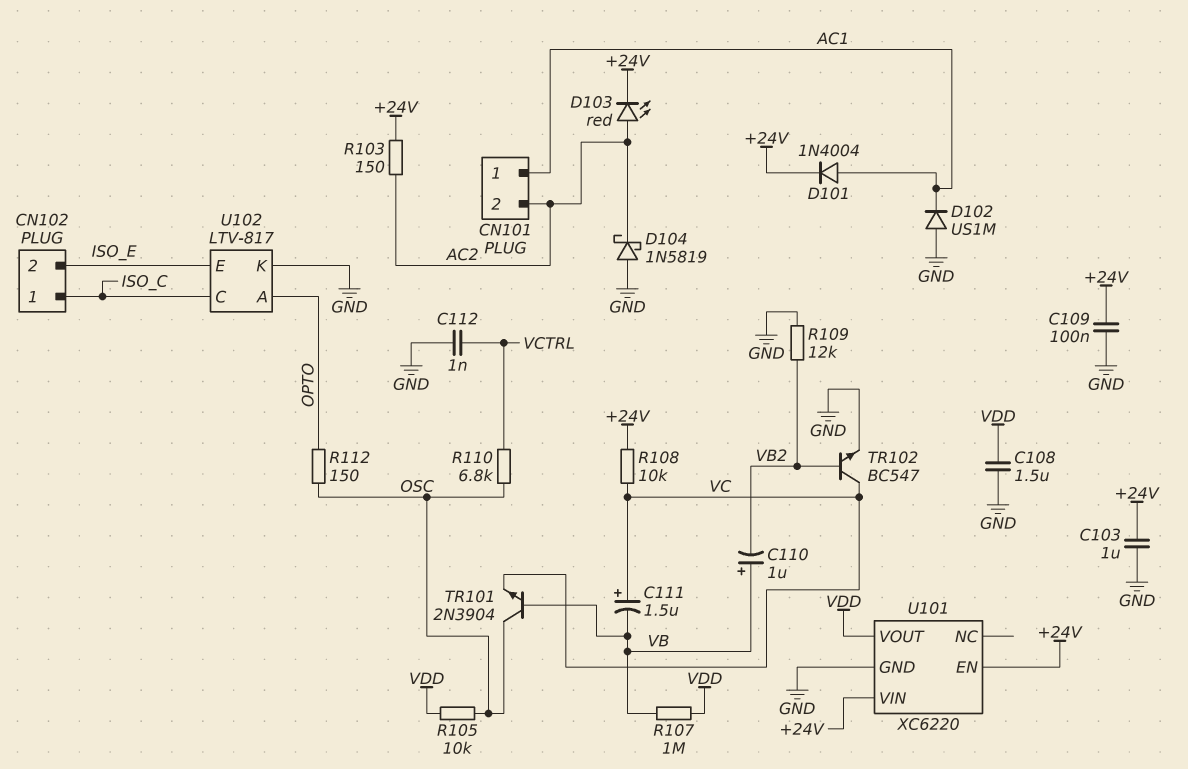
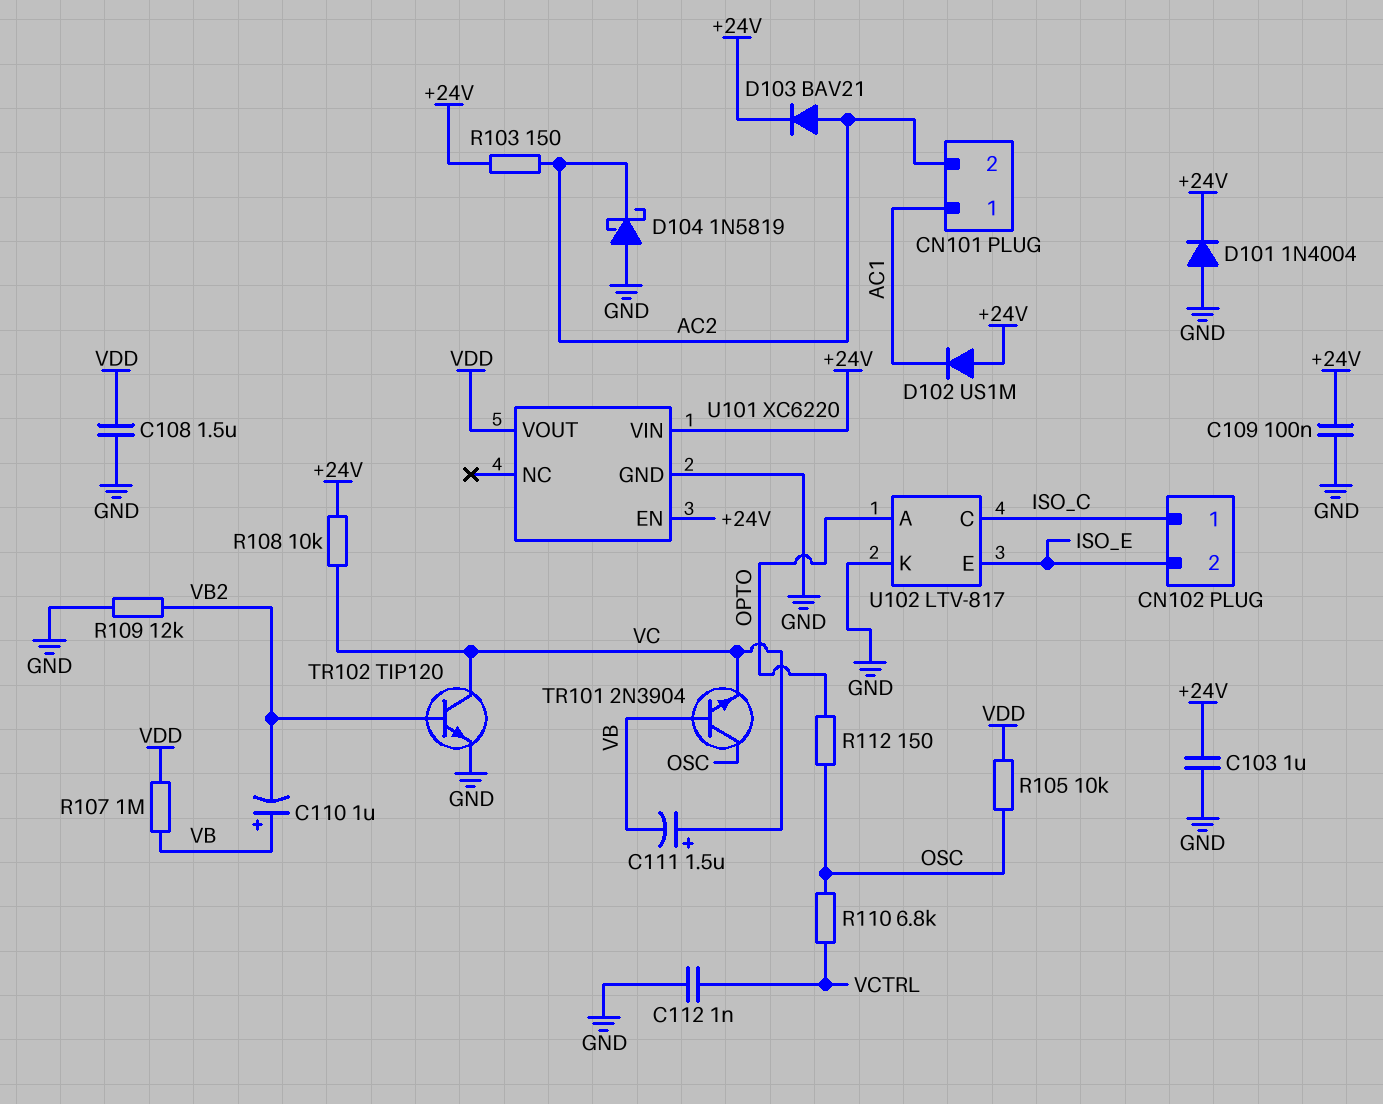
D101: diode 1N4004 (A AC1, K +24V) -> diode 1N4004 (A GND, K +24V)
D102: diode US1M (A GND, K AC1) -> diode US1M (A +24V, K AC1)
D103: LED red (A AC2, K +24V) -> diode BAV21 (A AC2, K +24V)
TR102: NPN BC547 (B VB2, C VC, E GND) -> NPN TIP120 (B VB2, C VC, E GND)

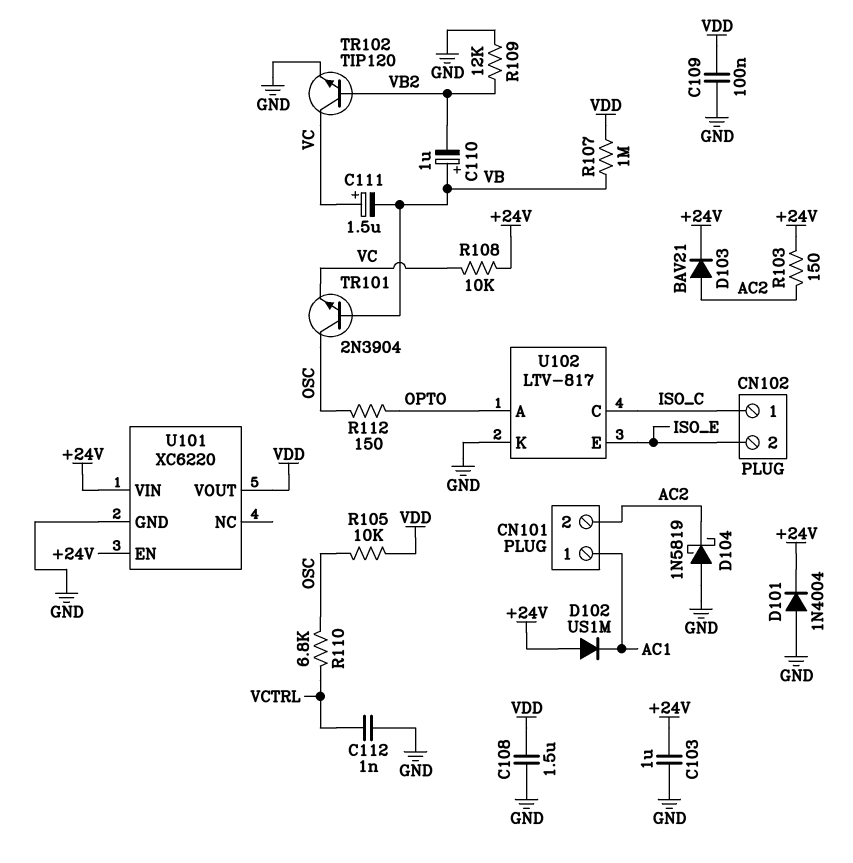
C109: 100nF (+24V, GND) -> 100nF (GND, VDD)

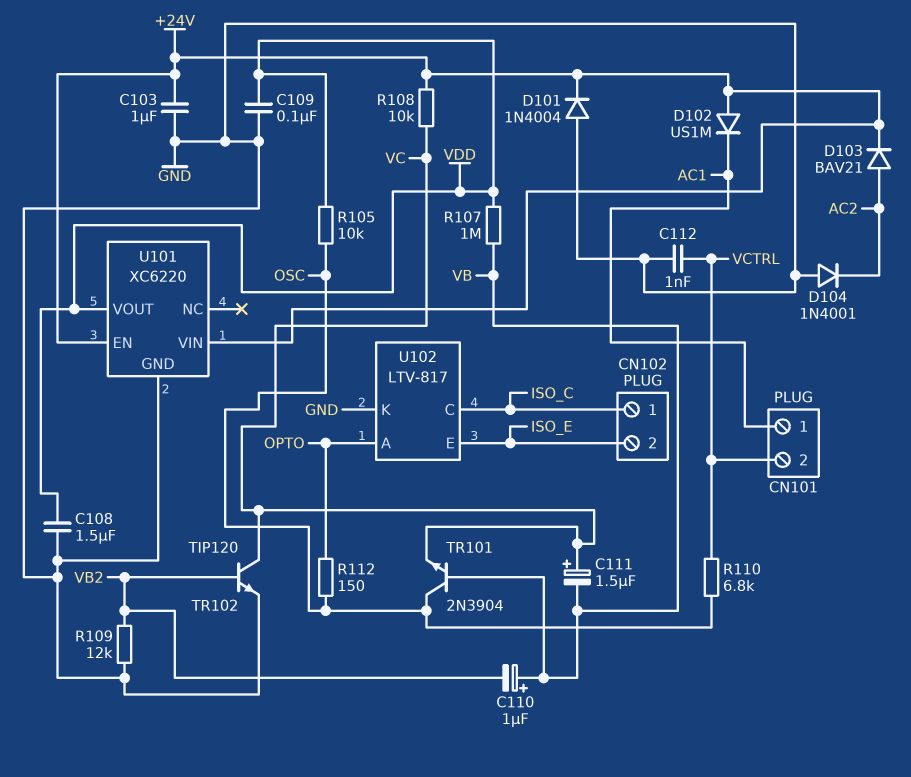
CN101 pin 2: AC2 -> VCTRL
D104: schottky 1N5819 (A GND, K AC2) -> diode 1N4001 (A GND, K AC2)
R103: 150 (+24V, AC2) -> none

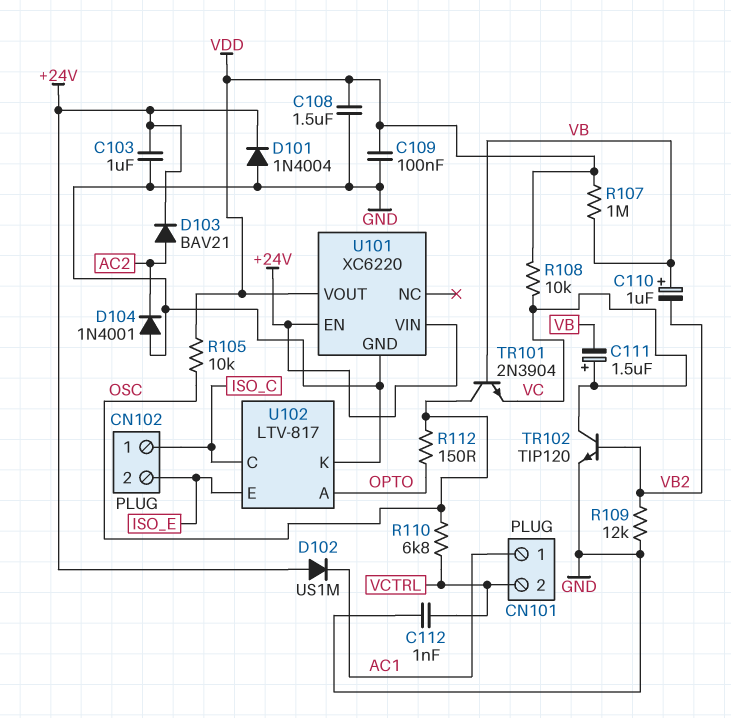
R108: 10k (+24V, VC) -> 10k (VC, VDD)

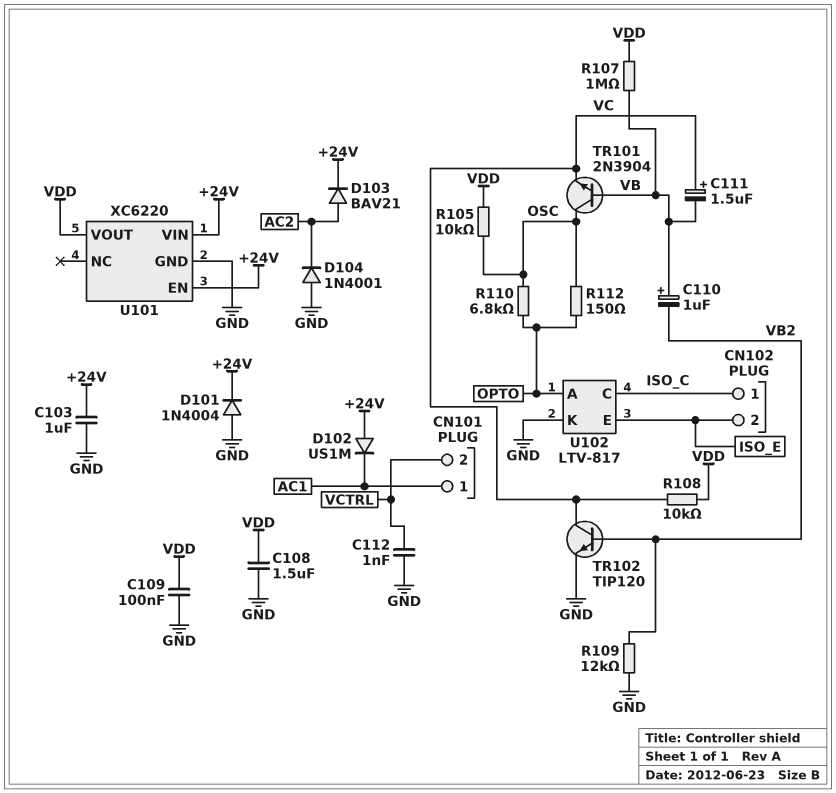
R110: 6.8k (OSC, VCTRL) -> 6.8k (OPTO, OSC)

